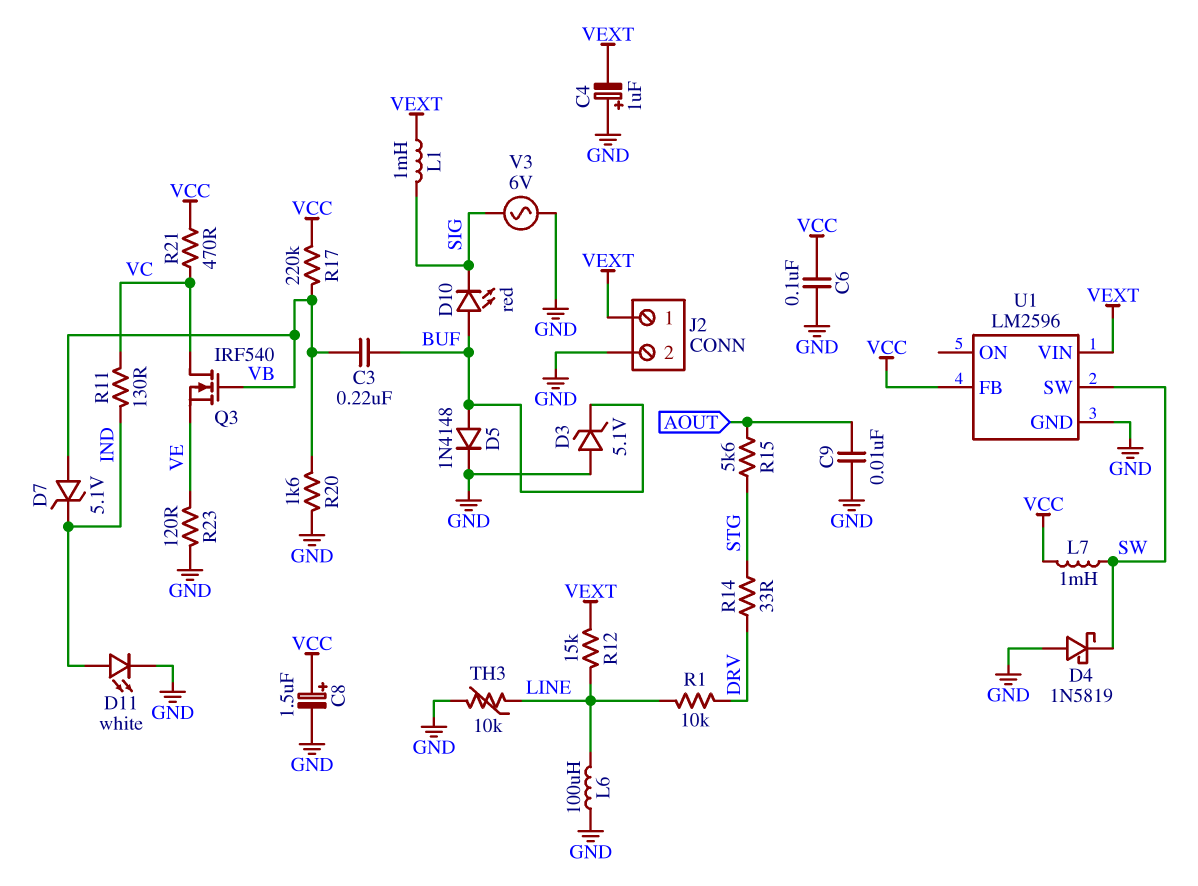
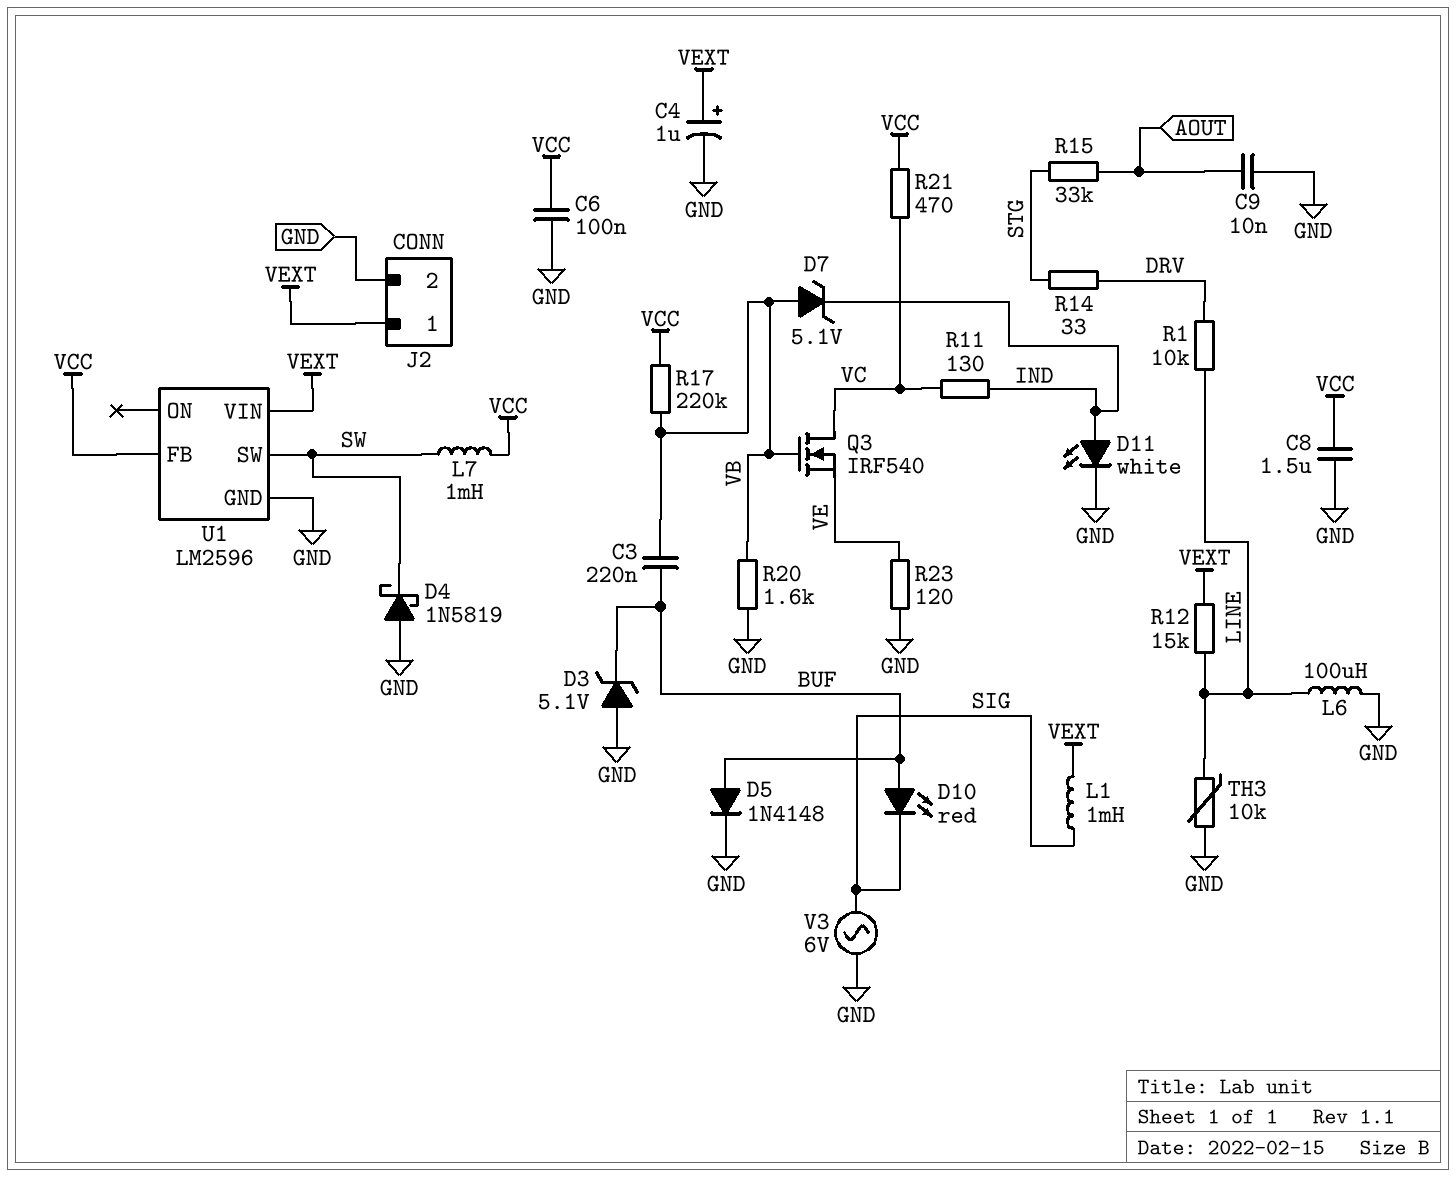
C4: 1uF (plus GND, minus VEXT) -> 1uF (plus VEXT, minus GND)
C8: 1.5uF (plus VCC, minus GND) -> 1.5uF (GND, VCC)
R15: 5.6k (AOUT, STG) -> 33k (AOUT, STG)

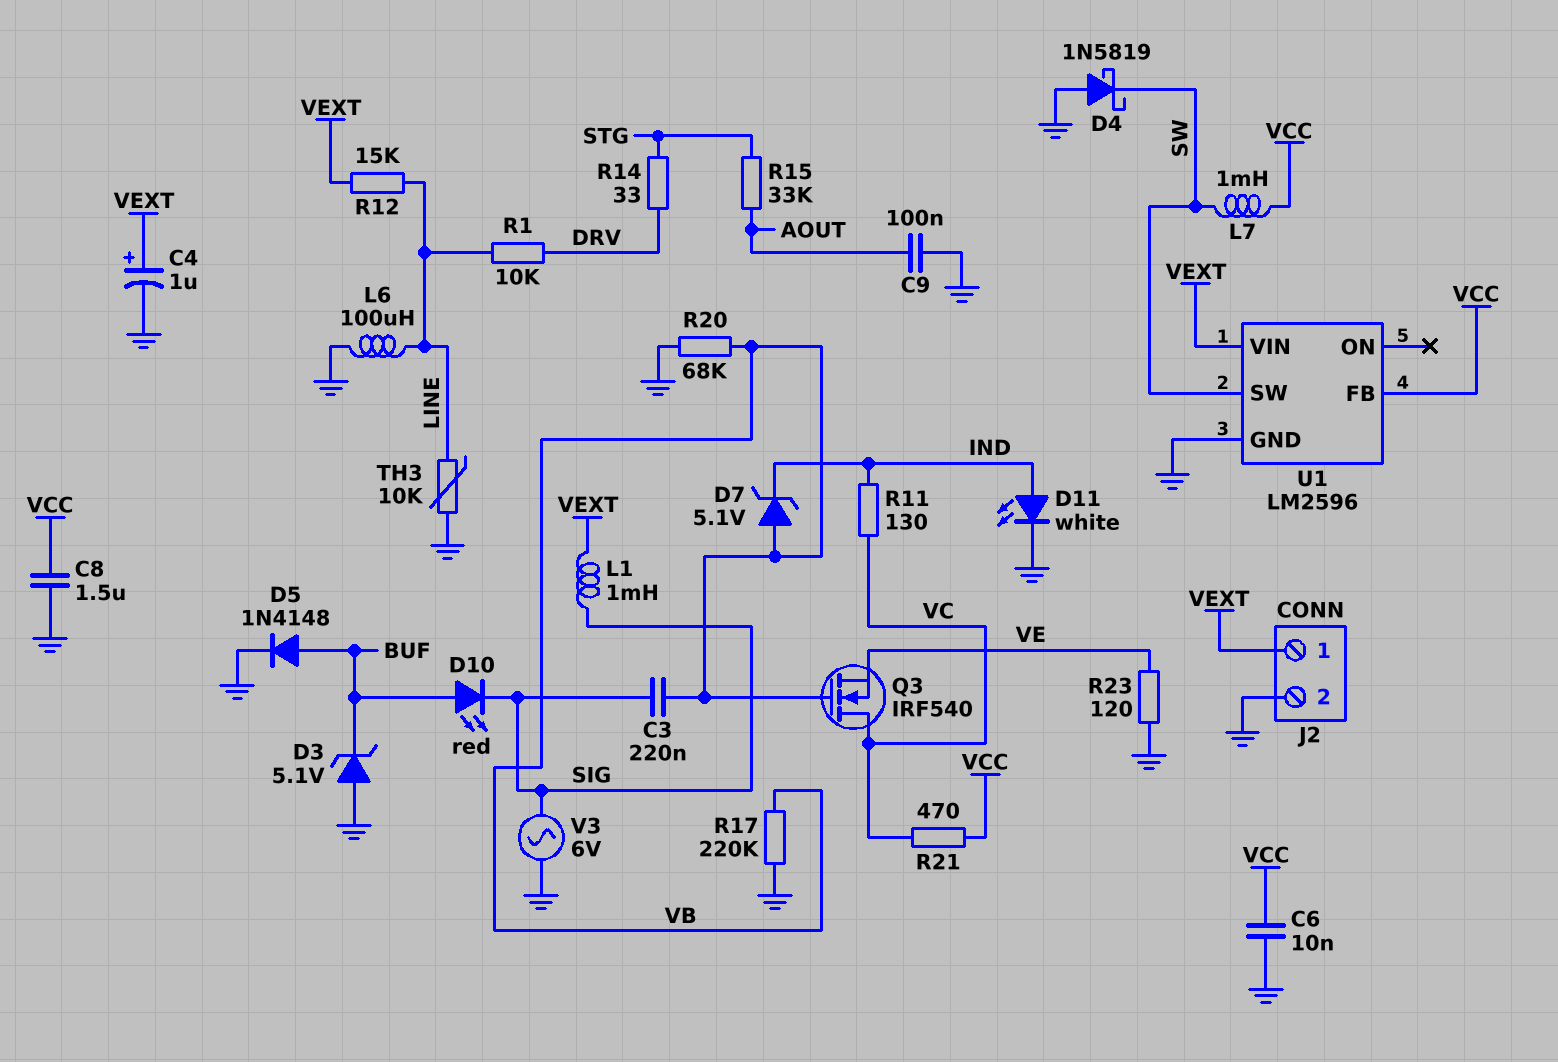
C3: 220nF (BUF, VB) -> 220nF (SIG, VB)
C6: 100nF (GND, VCC) -> 10nF (GND, VCC)
C9: 10nF (AOUT, GND) -> 100nF (AOUT, GND)
R17: 220k (VB, VCC) -> 220k (GND, VB)
R20: 1.6k (GND, VB) -> 68k (GND, VB)

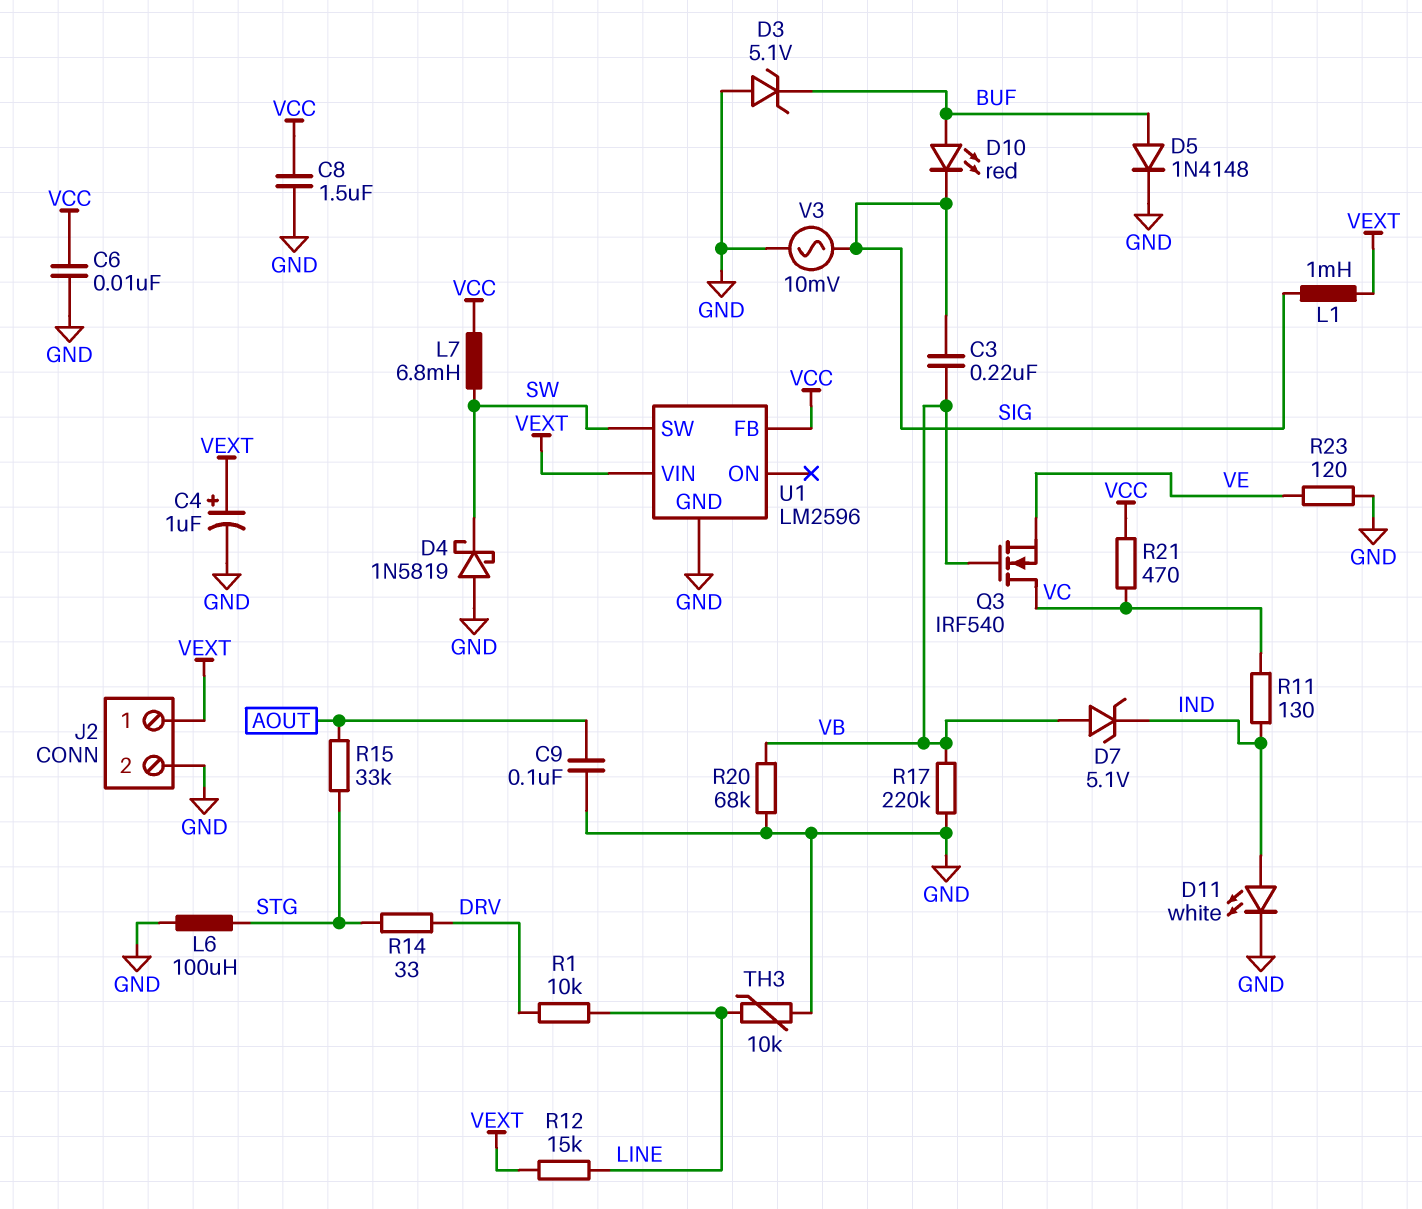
L6: 100uH (GND, LINE) -> 100uH (GND, STG)
L7: 1mH (SW, VCC) -> 6.8mH (SW, VCC)
V3: AC 6V (GND, SIG) -> AC 10mV (GND, SIG)

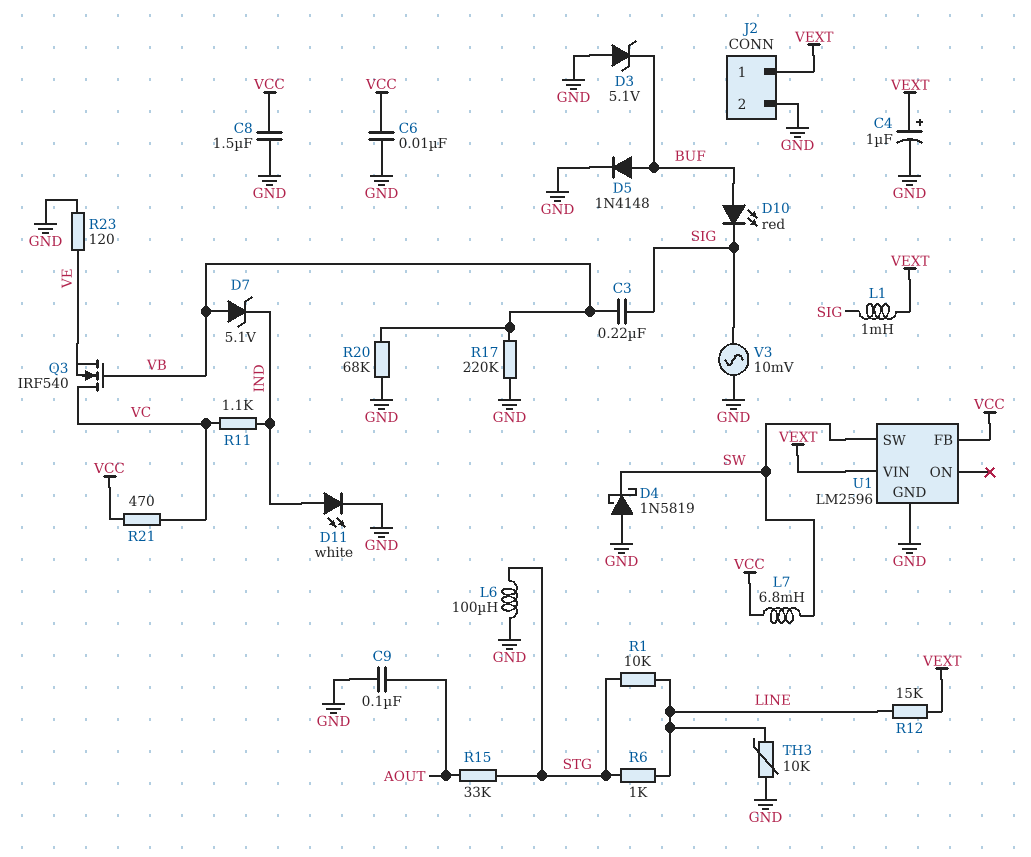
R1: 10k (DRV, LINE) -> 10k (LINE, STG)
R6: none -> 1k (LINE, STG)
R11: 130 (IND, VC) -> 1.1k (IND, VC)
R14: 33 (DRV, STG) -> none

